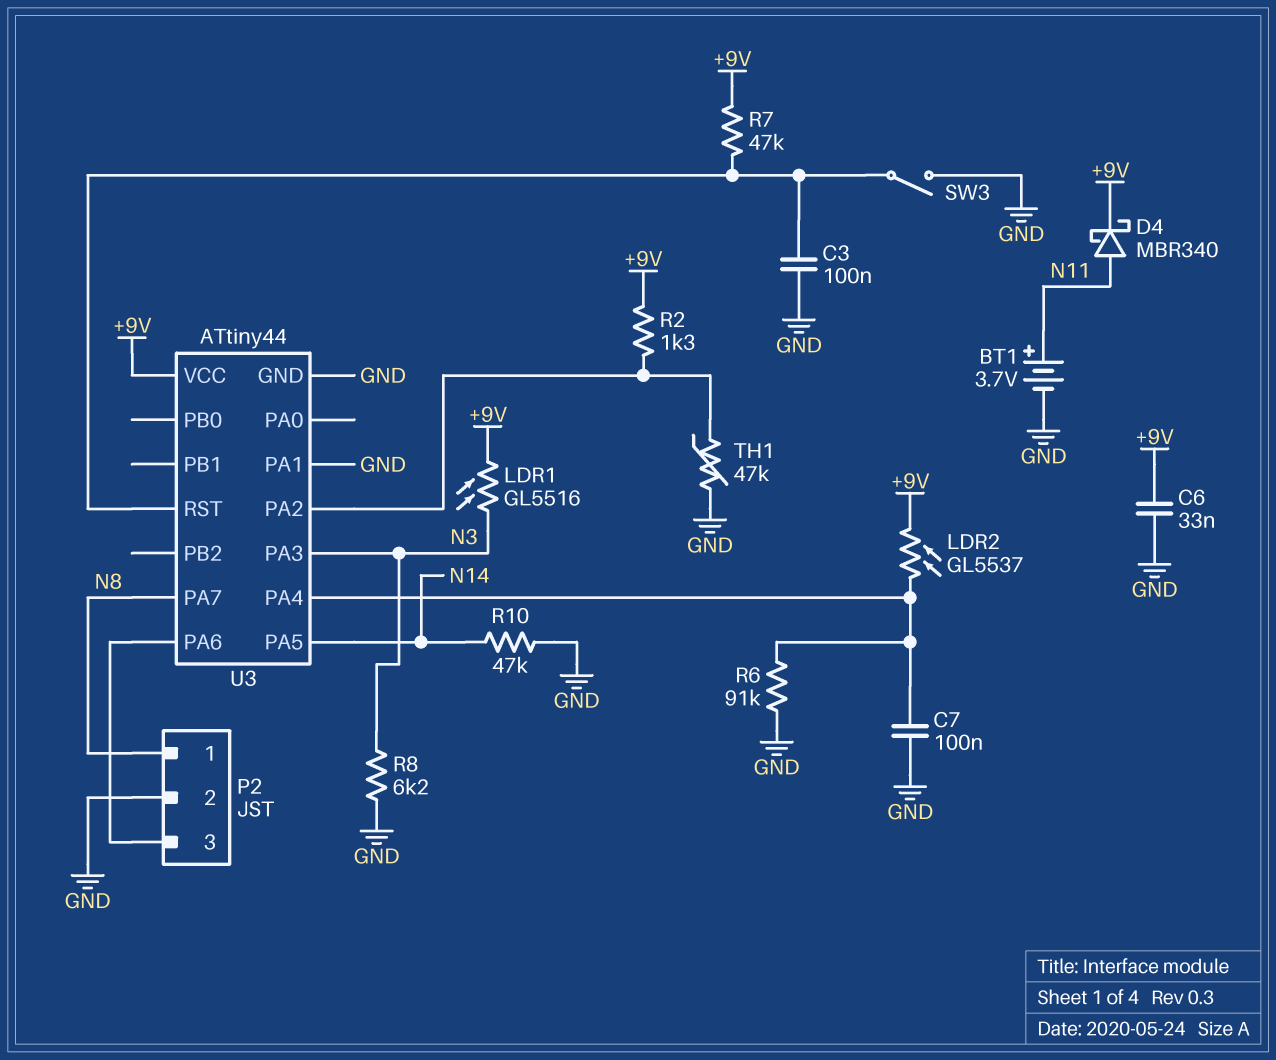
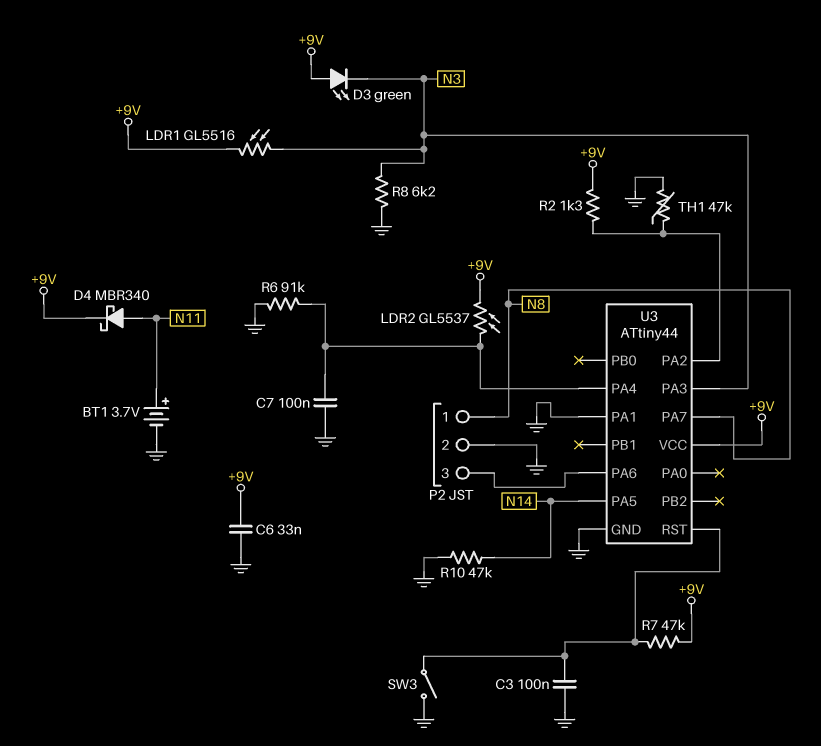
D3: none -> LED green (A +9V, K N3)

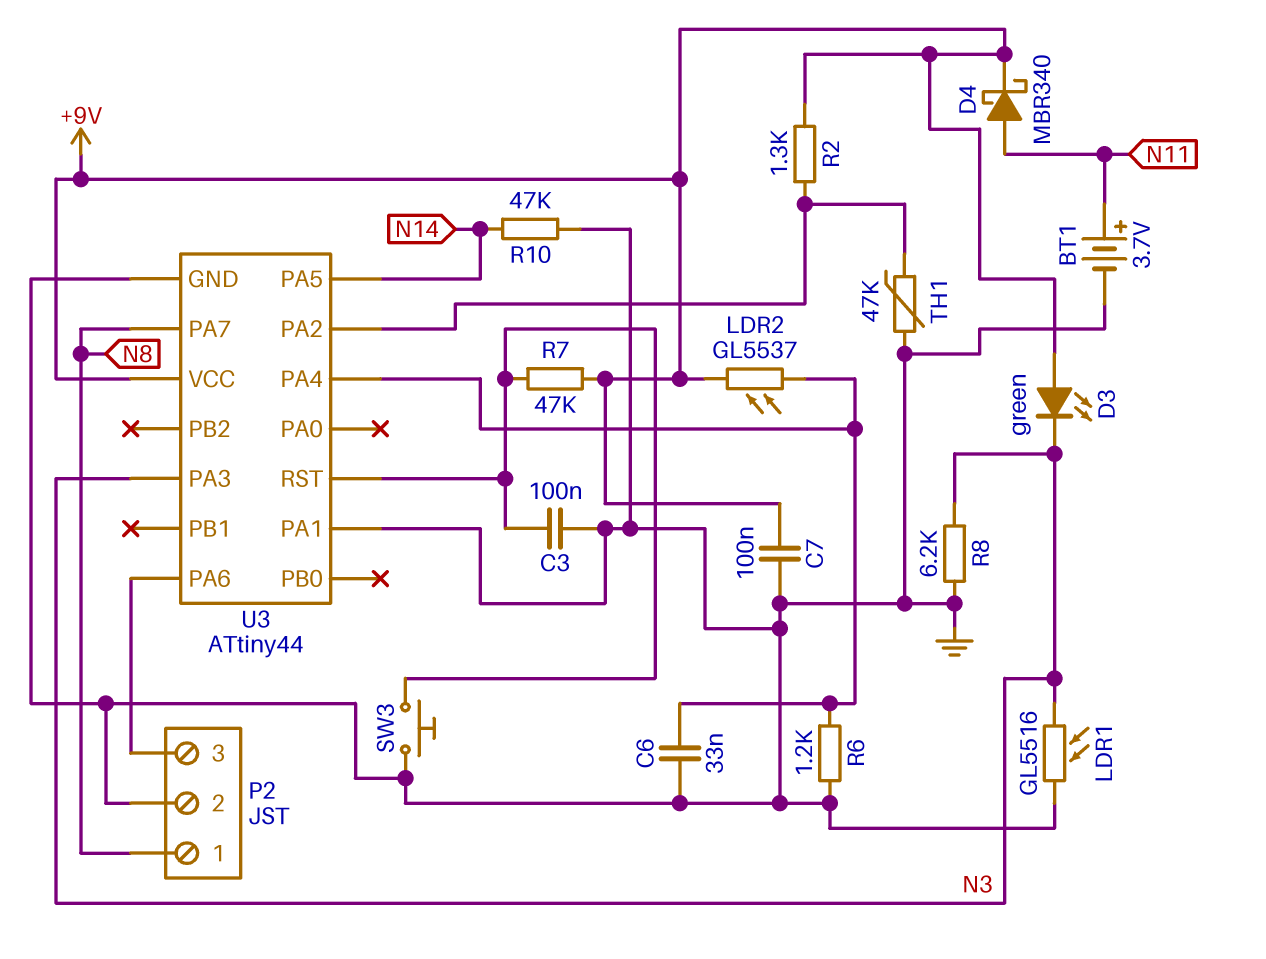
C6: 33nF (+9V, GND) -> 33nF (GND, U3/PA4)
C7: 100nF (GND, U3/PA4) -> 100nF (+9V, GND)
LDR1: GL5516 (+9V, N3) -> GL5516 (GND, N3)
R6: 91k (GND, U3/PA4) -> 1.2k (GND, U3/PA4)
SW3: switch (GND, U3/RST) -> button (GND, U3/RST)

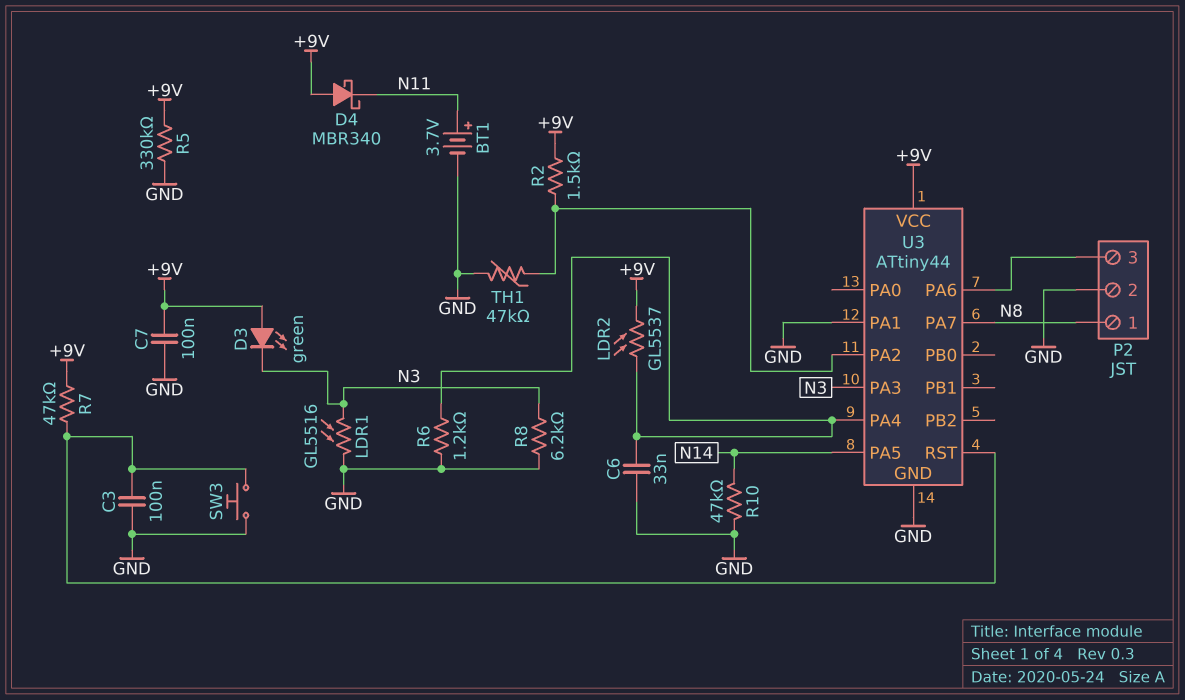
D4: schottky MBR340 (A N11, K +9V) -> schottky MBR340 (A +9V, K N11)
R2: 1.3k (+9V, U3/PA2) -> 1.5k (+9V, U3/PA2)
R5: none -> 330k (+9V, GND)

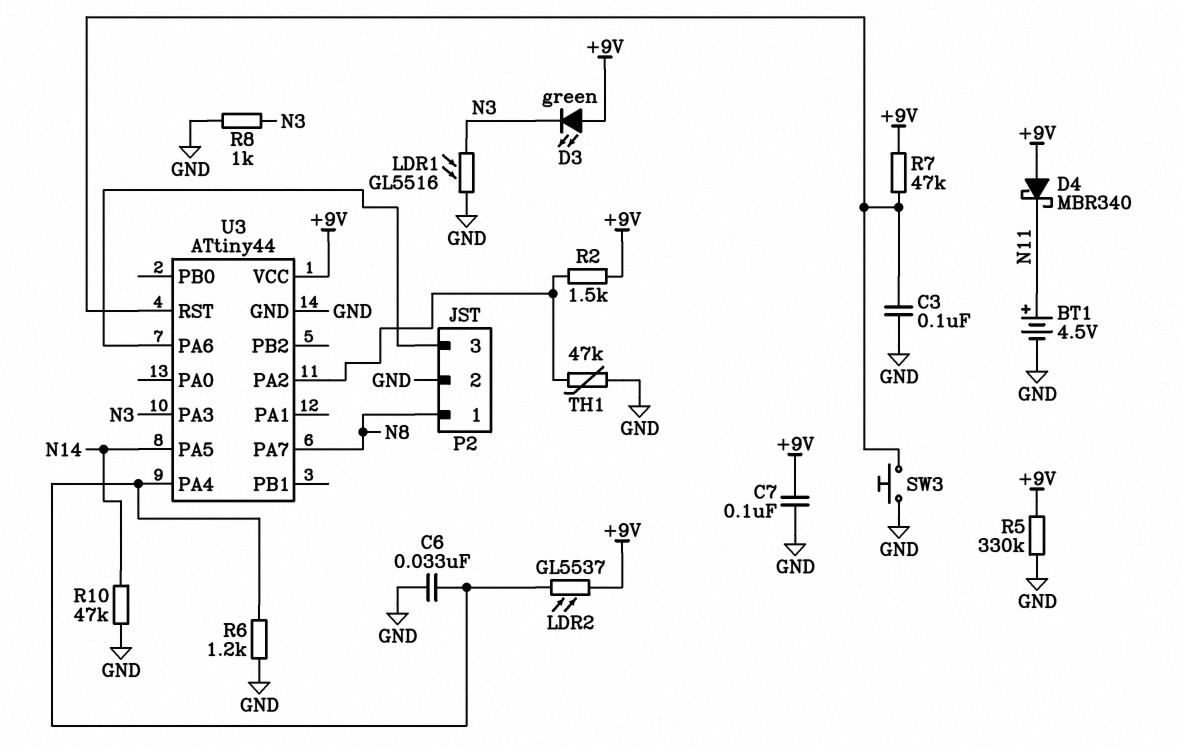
BT1: 3.7V (plus N11, minus GND) -> 4.5V (plus N11, minus GND)
R8: 6.2k (GND, N3) -> 1k (GND, N3)
U3 pin PA1: GND -> none

